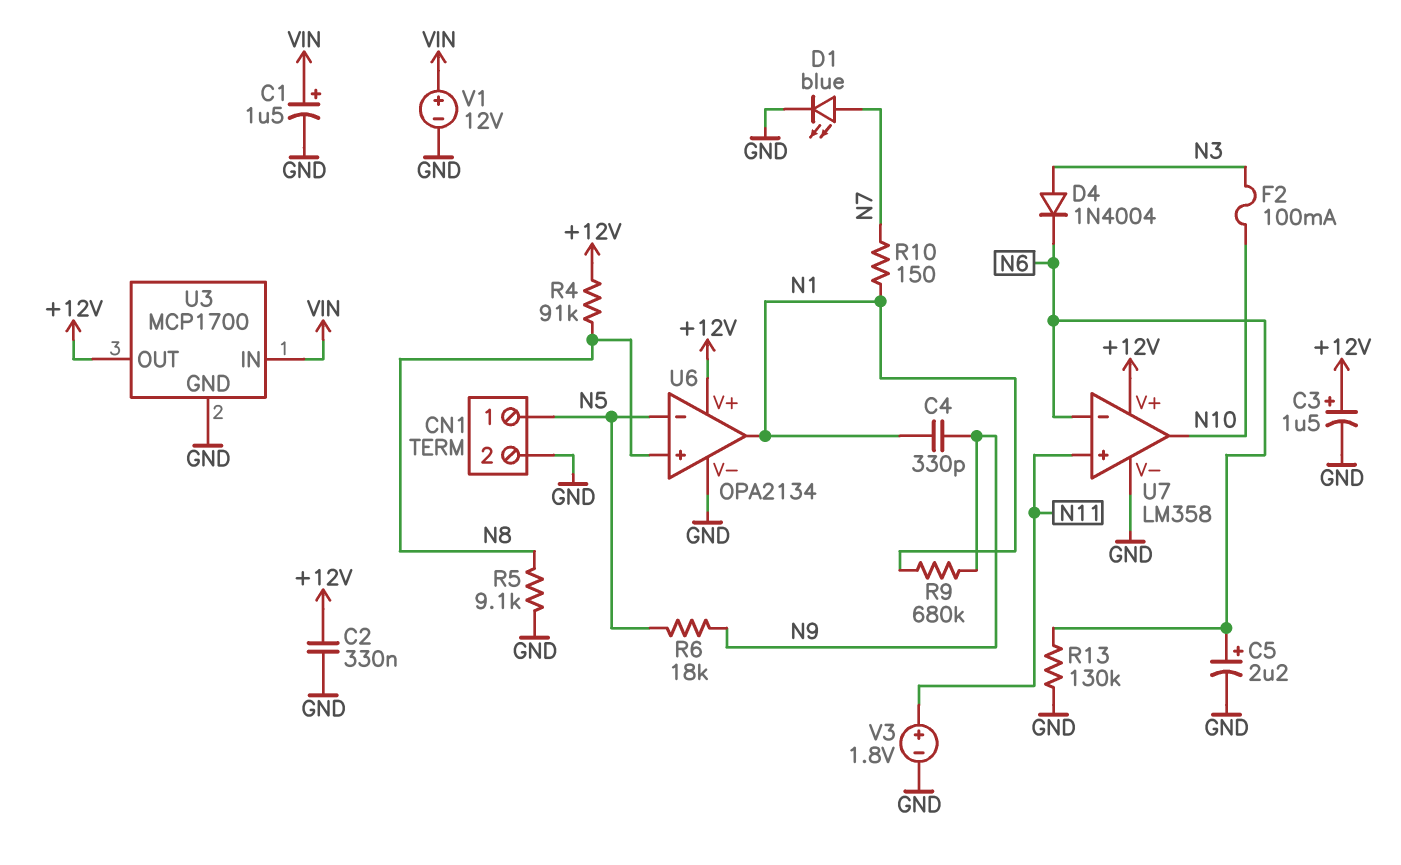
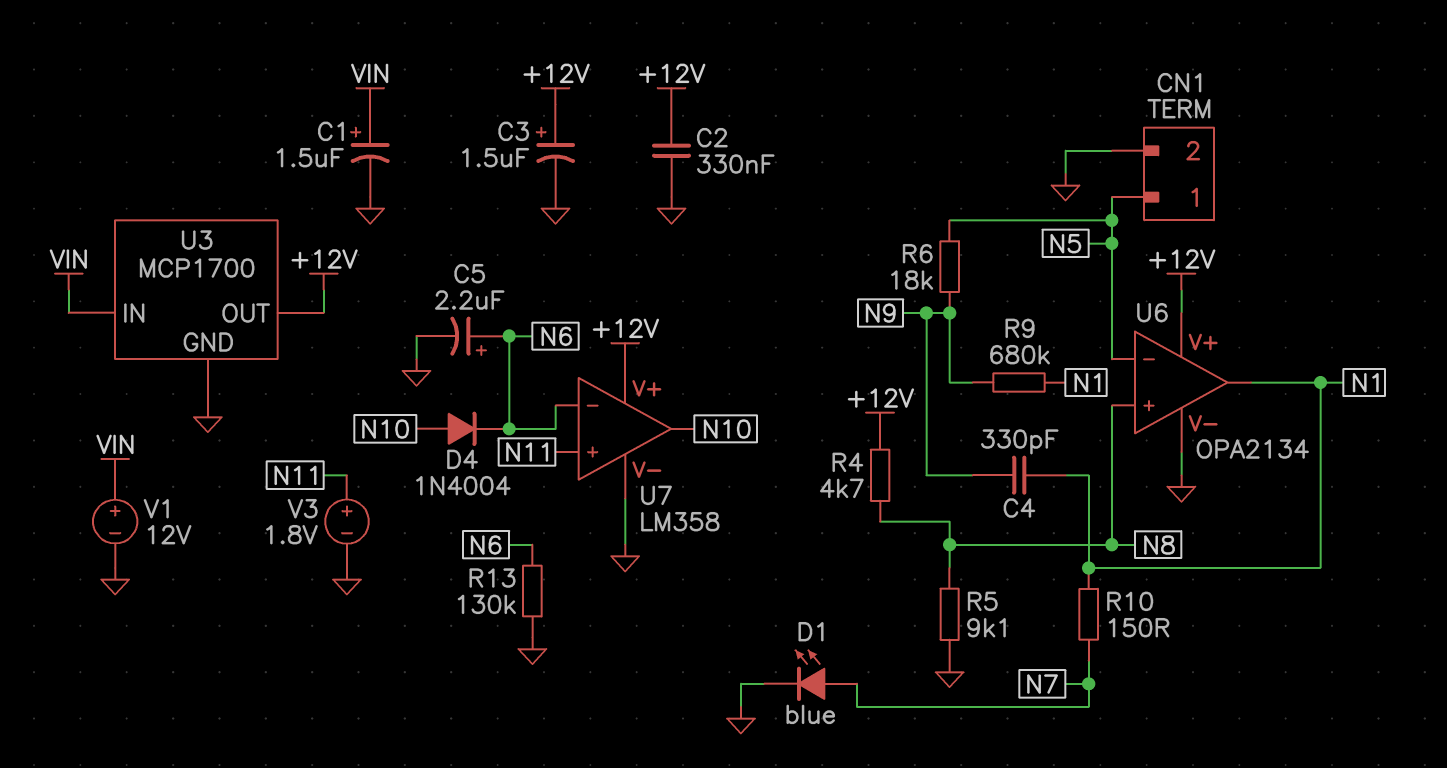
D4: diode 1N4004 (A N3, K N6) -> diode 1N4004 (A N10, K N6)
F2: 100mA (N3, N10) -> none
R4: 91k (+12V, N8) -> 4.7k (+12V, N8)

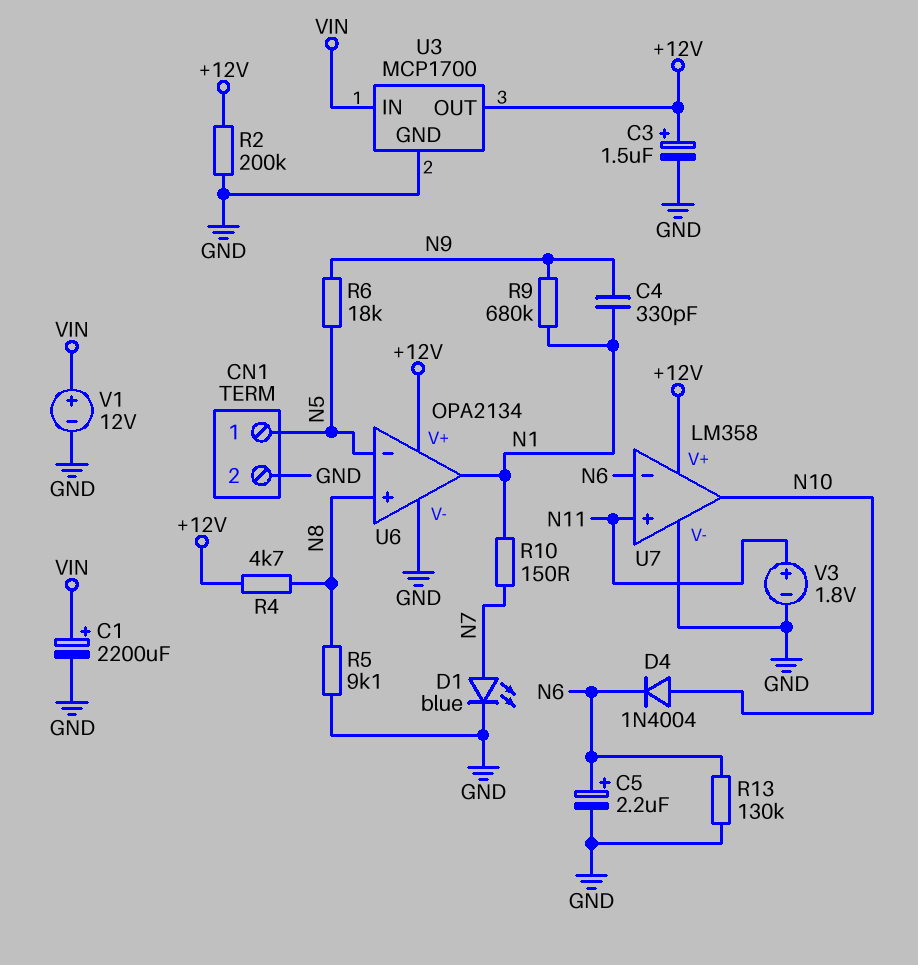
C1: 1.5uF (plus VIN, minus GND) -> 2200uF (plus VIN, minus GND)
C2: 330nF (+12V, GND) -> none
R2: none -> 200k (+12V, GND)

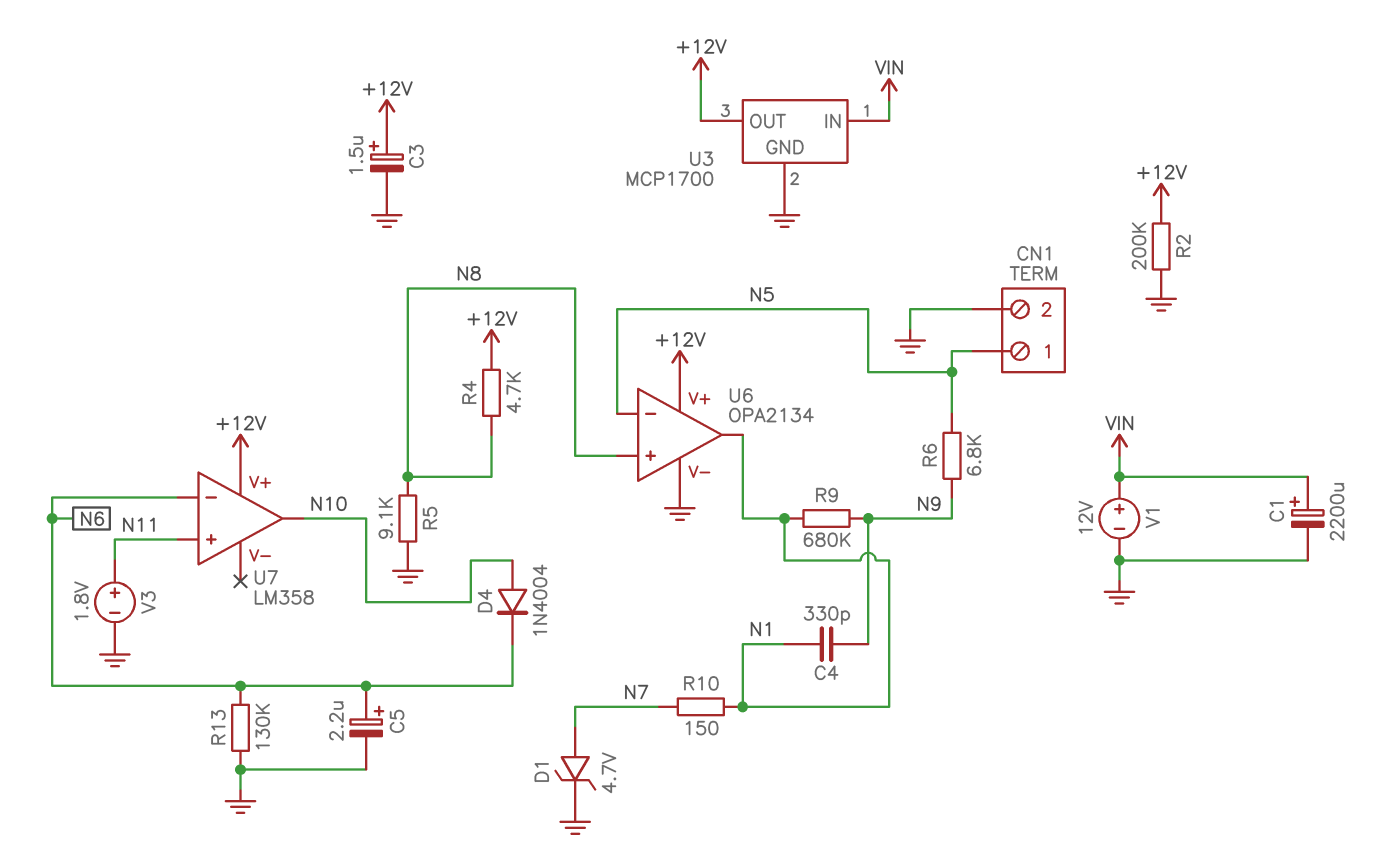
D1: LED blue (A N7, K GND) -> zener 4.7V (A N7, K GND)
R6: 18k (N5, N9) -> 6.8k (N5, N9)
U7 pin V-: GND -> none

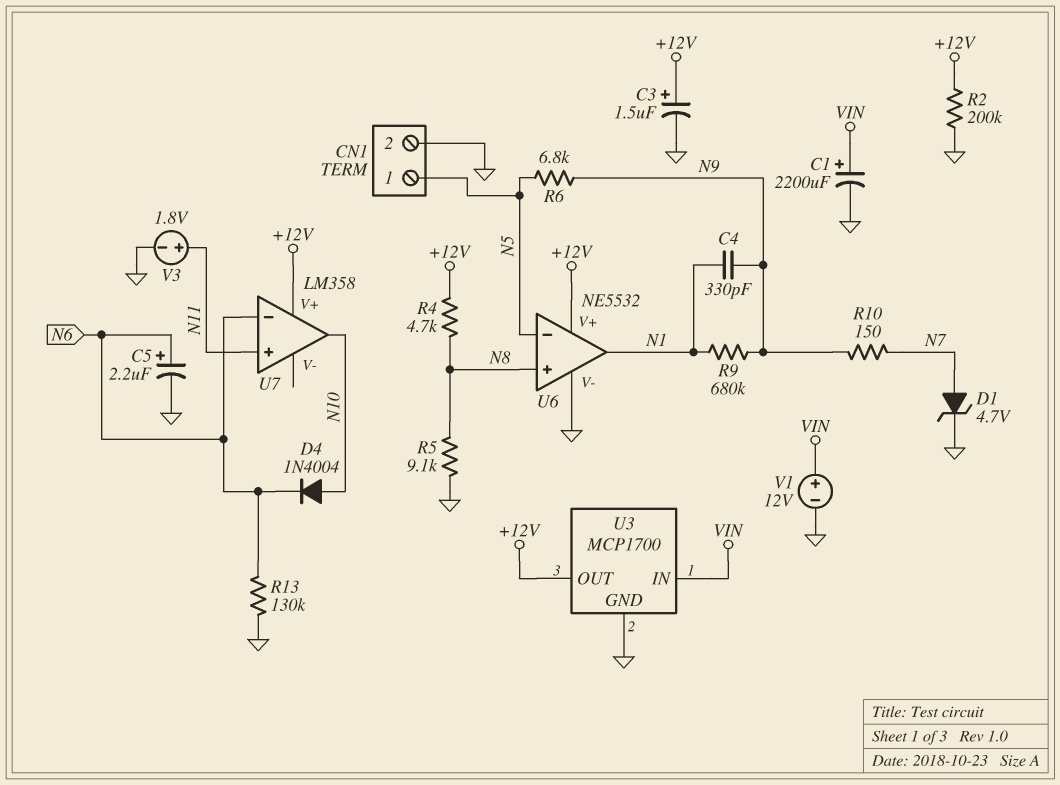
R10: 150 (N1, N7) -> 150 (N7, N9)
U6: OPA2134 -> NE5532

